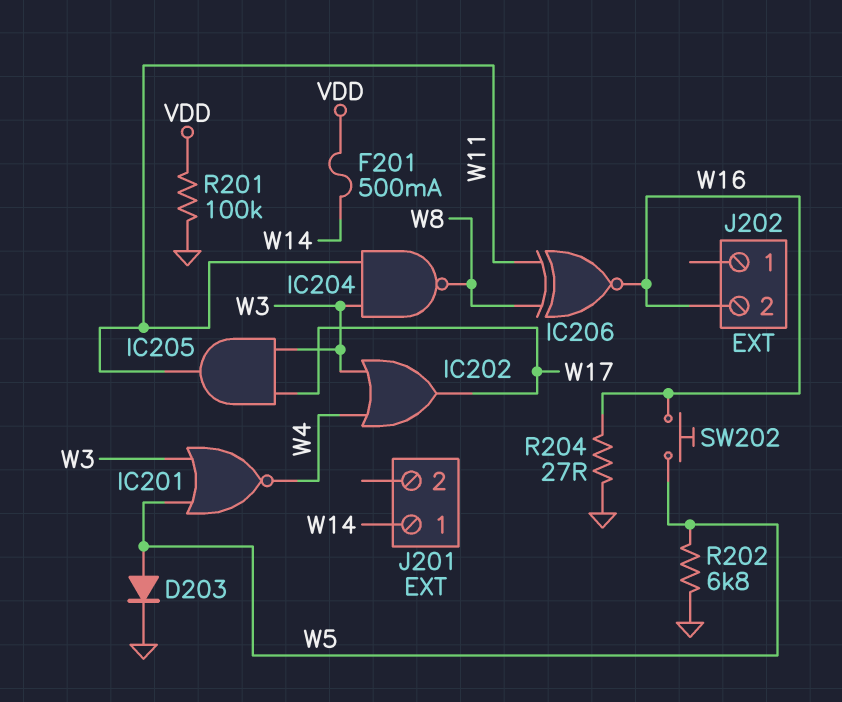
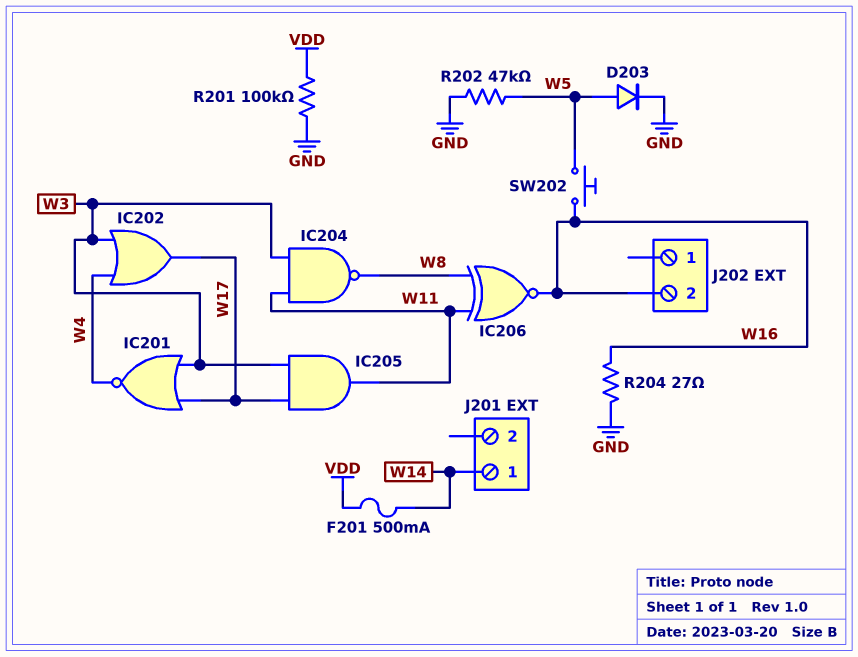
IC201: NOR (in W3, in W5, out W4) -> NOR (in W3, in W17, out W4)
R202: 6.8k (GND, W5) -> 47k (GND, W5)

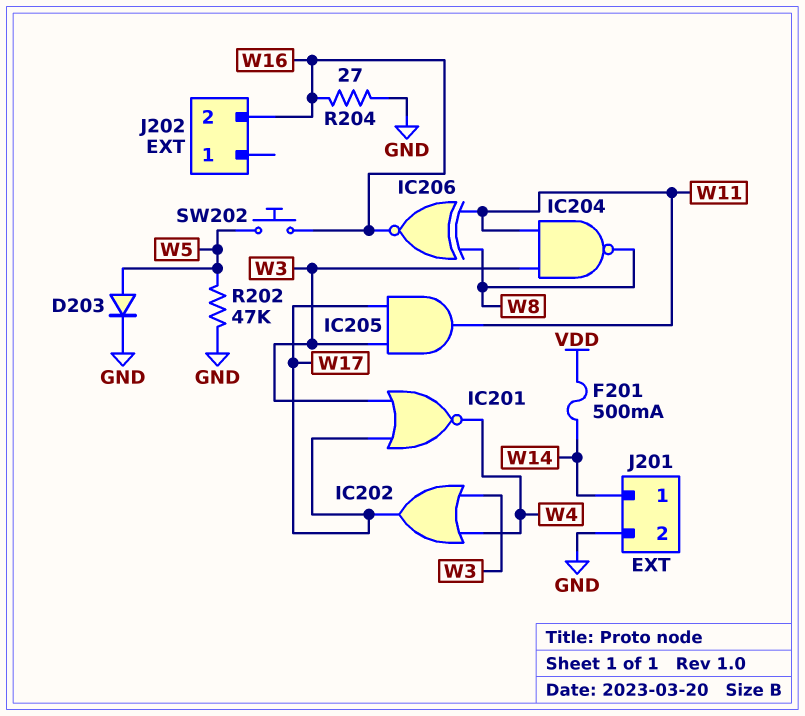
J201 pin 2: none -> GND
R201: 100k (GND, VDD) -> none

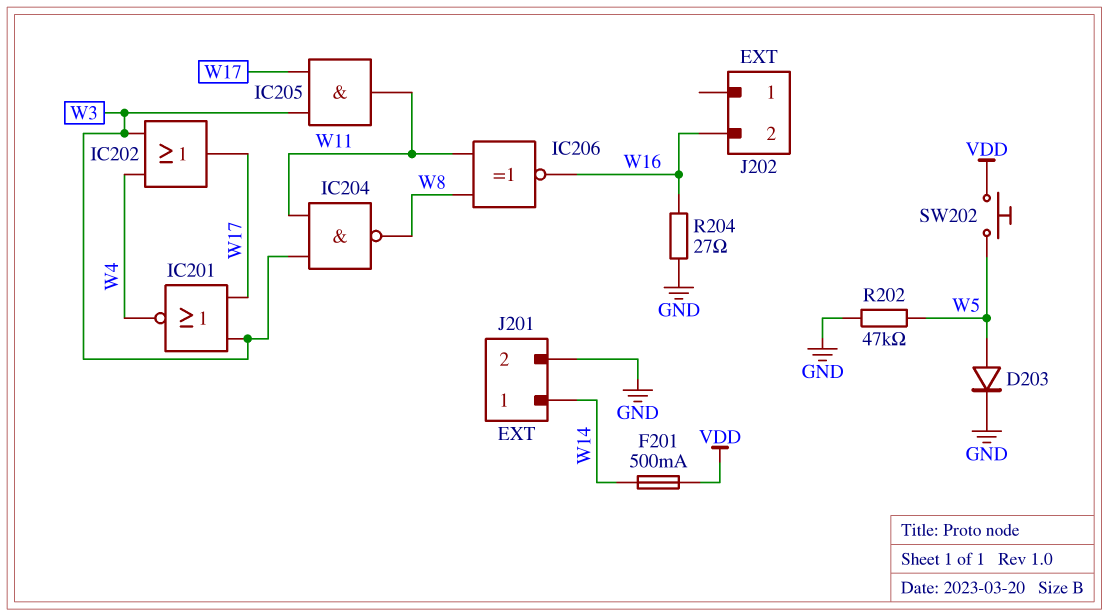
SW202: button (W5, W16) -> button (VDD, W5)

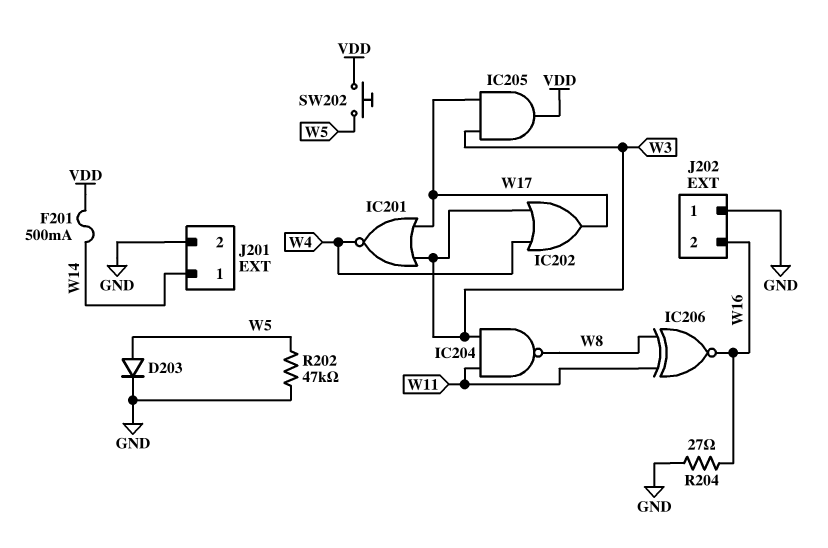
IC205: AND (in W3, in W17, out W11) -> AND (in W3, in W17, out VDD)
J202 pin 1: none -> GND

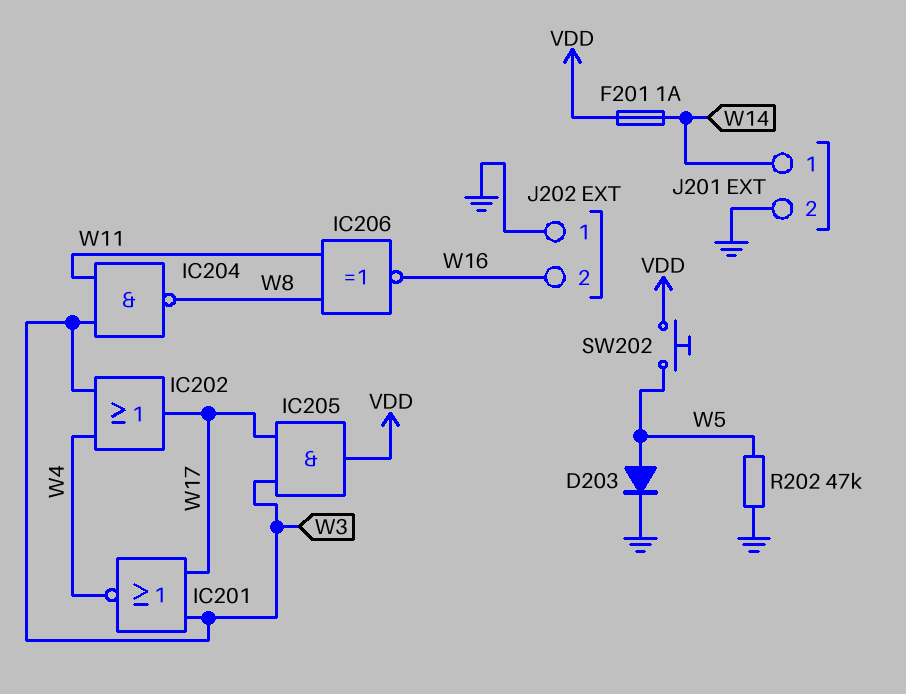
F201: 500mA (VDD, W14) -> 1A (VDD, W14)
R204: 27 (GND, W16) -> none

